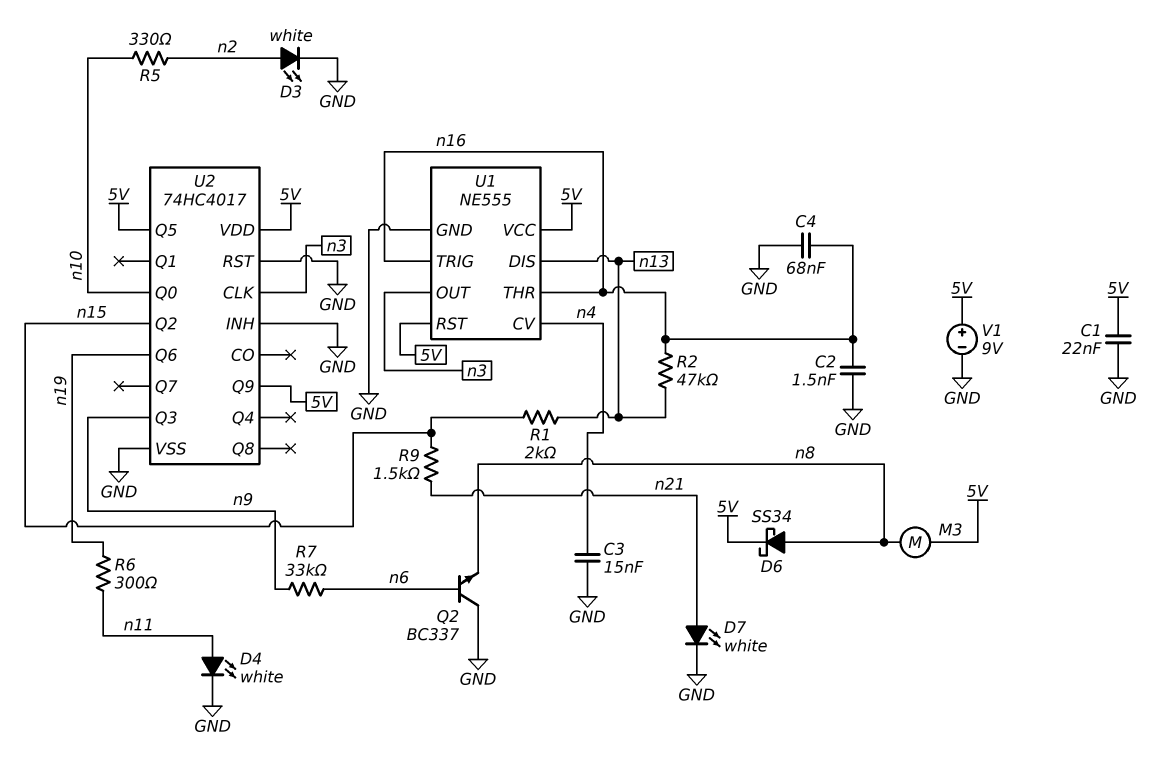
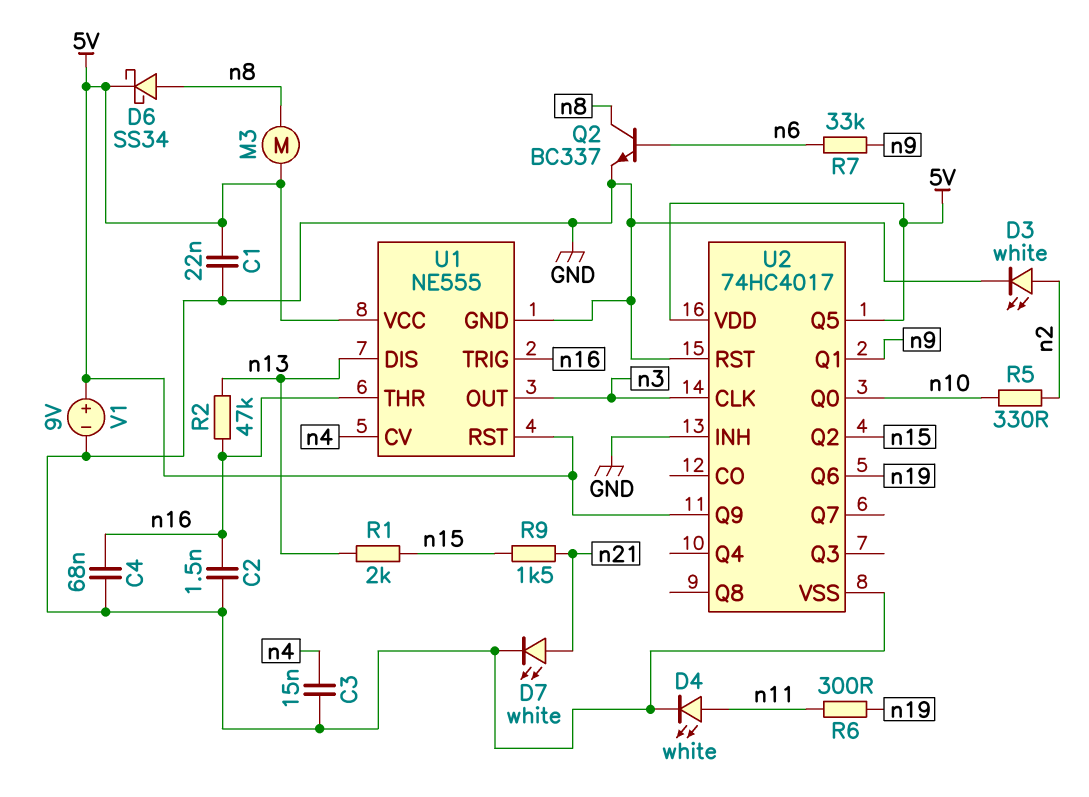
Q2: NPN BC337 (B n6, C GND, E n8) -> NPN BC337 (B n6, C n8, E GND)
U2 pin Q1: none -> n9
U2 pin Q3: n9 -> none

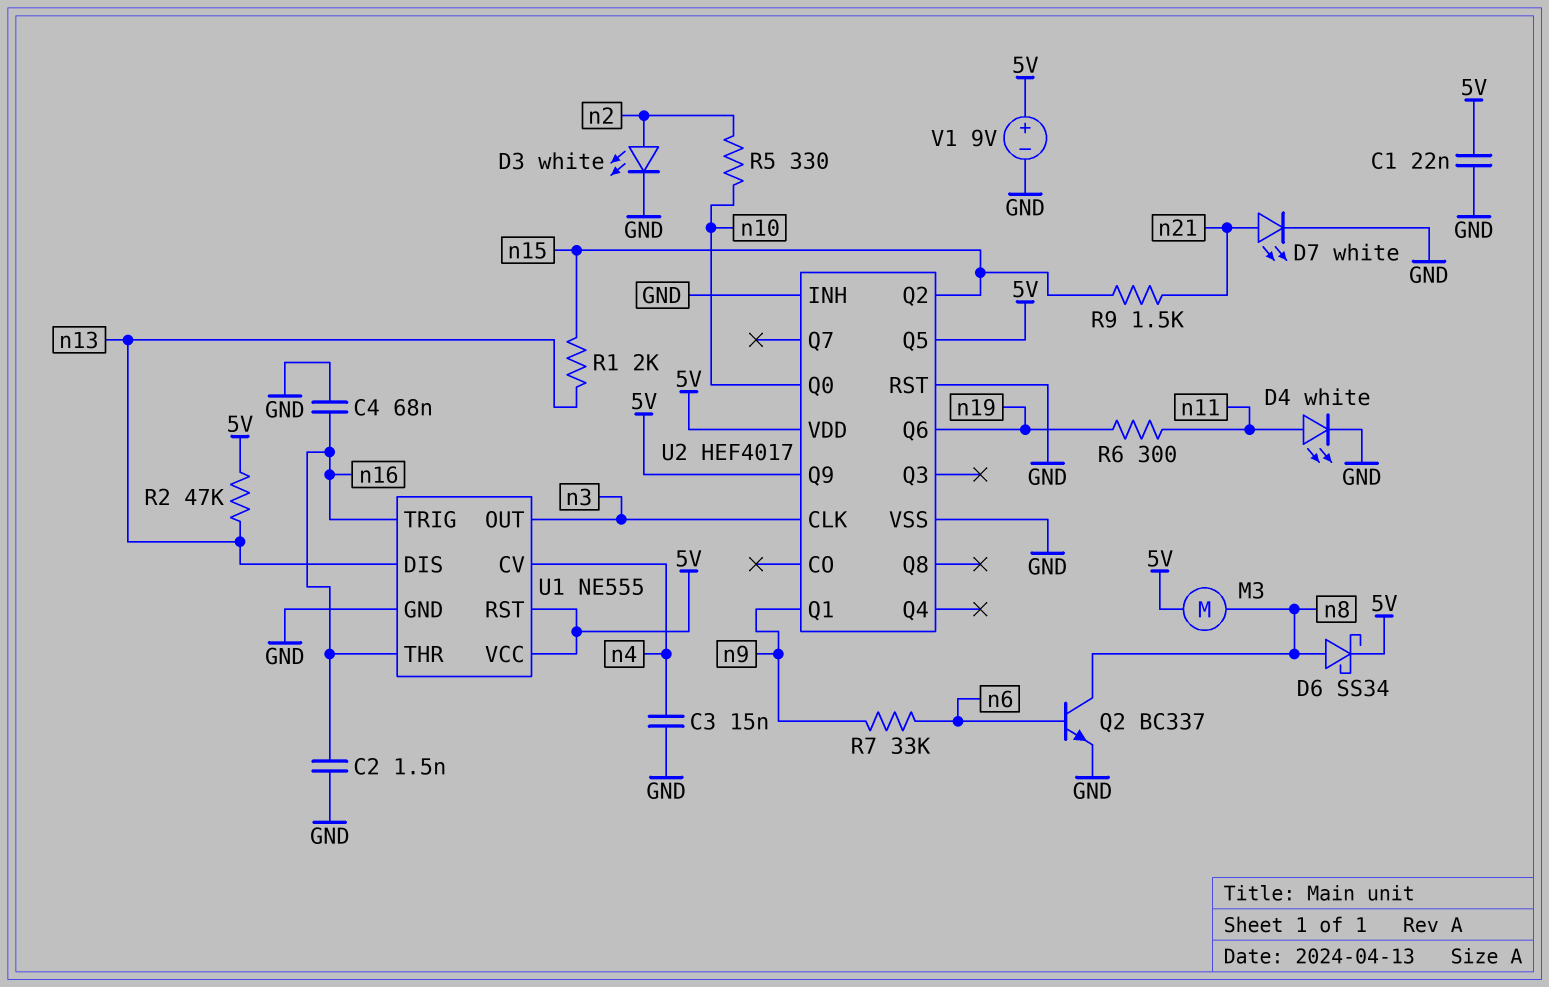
R2: 47k (n13, n16) -> 47k (5V, n13)
U2: 74HC4017 -> HEF4017

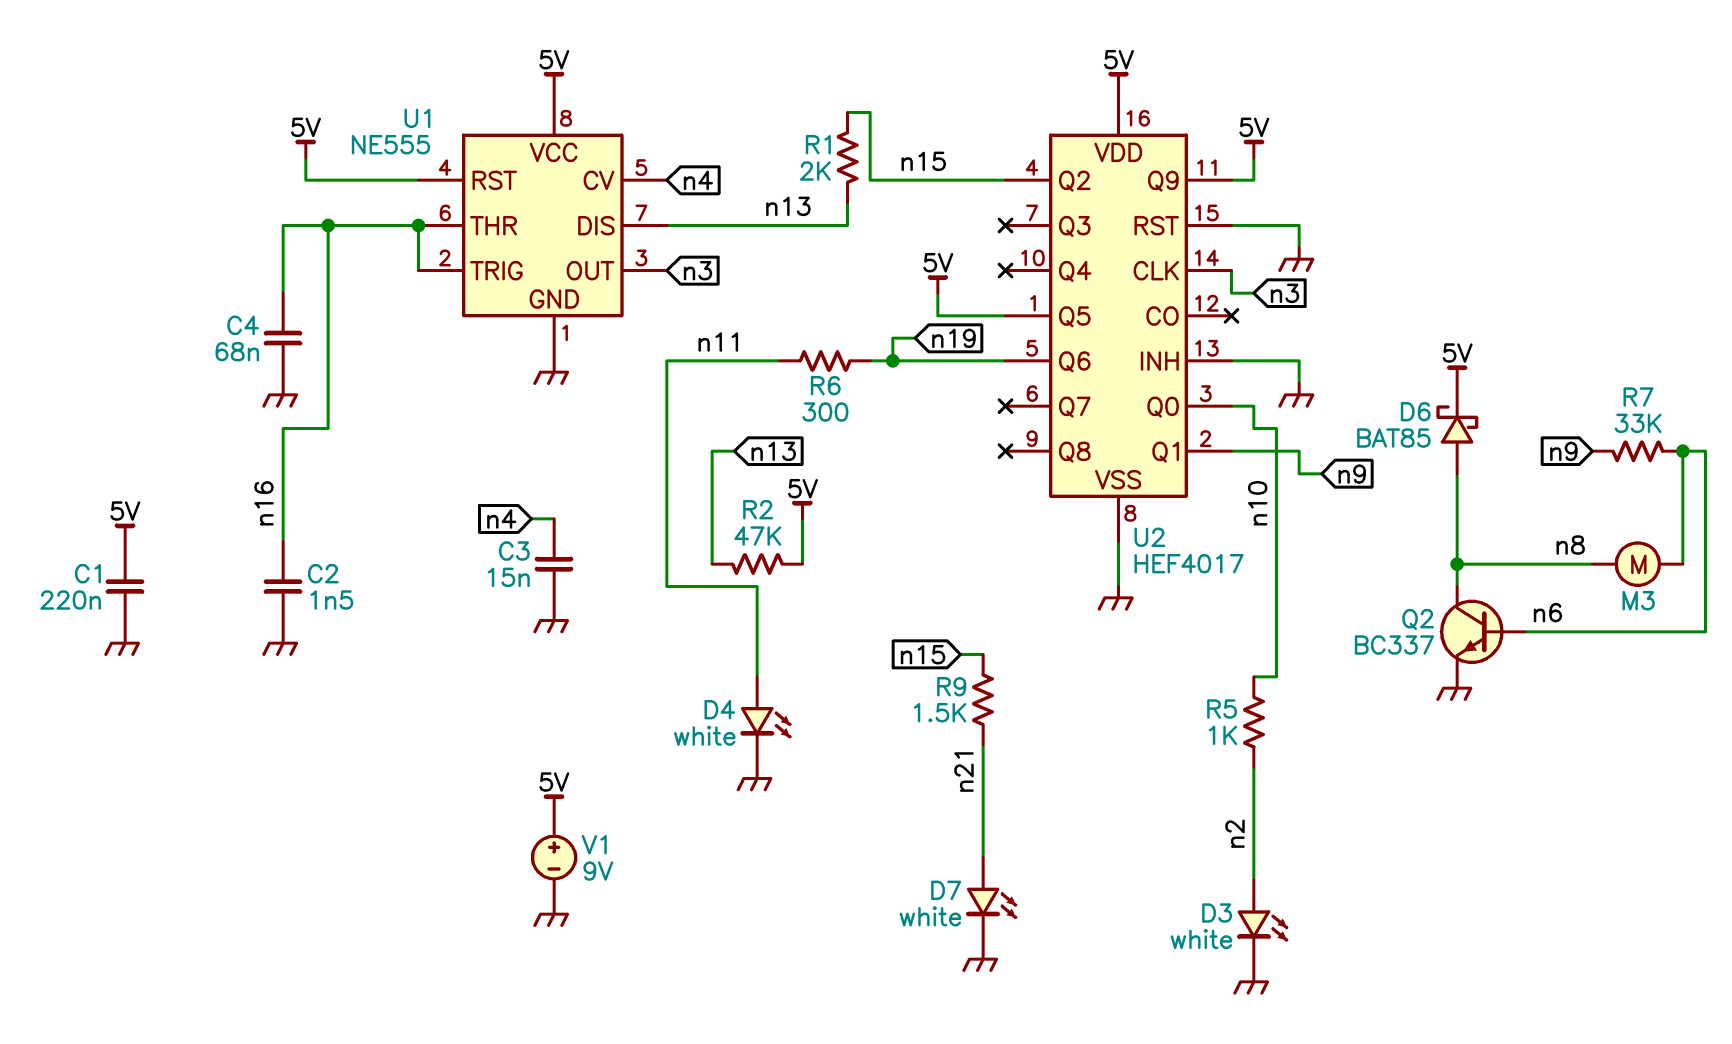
C1: 22nF (5V, GND) -> 220nF (5V, GND)
D6: schottky SS34 (A n8, K 5V) -> schottky BAT85 (A n8, K 5V)
M3: motor (5V, n8) -> motor (n6, n8)
R5: 330 (n2, n10) -> 1k (n2, n10)

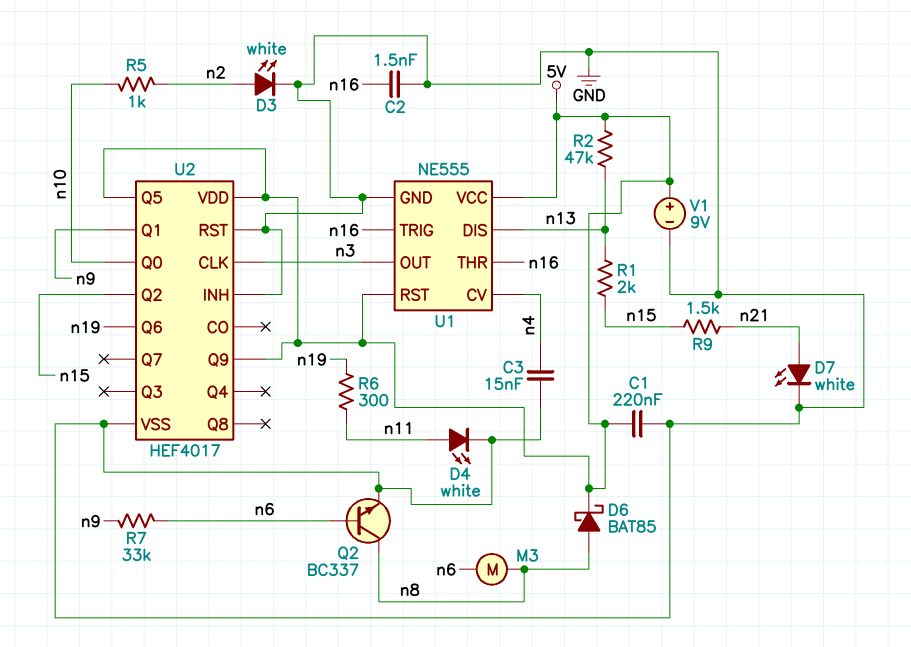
C4: 68nF (GND, n16) -> none

